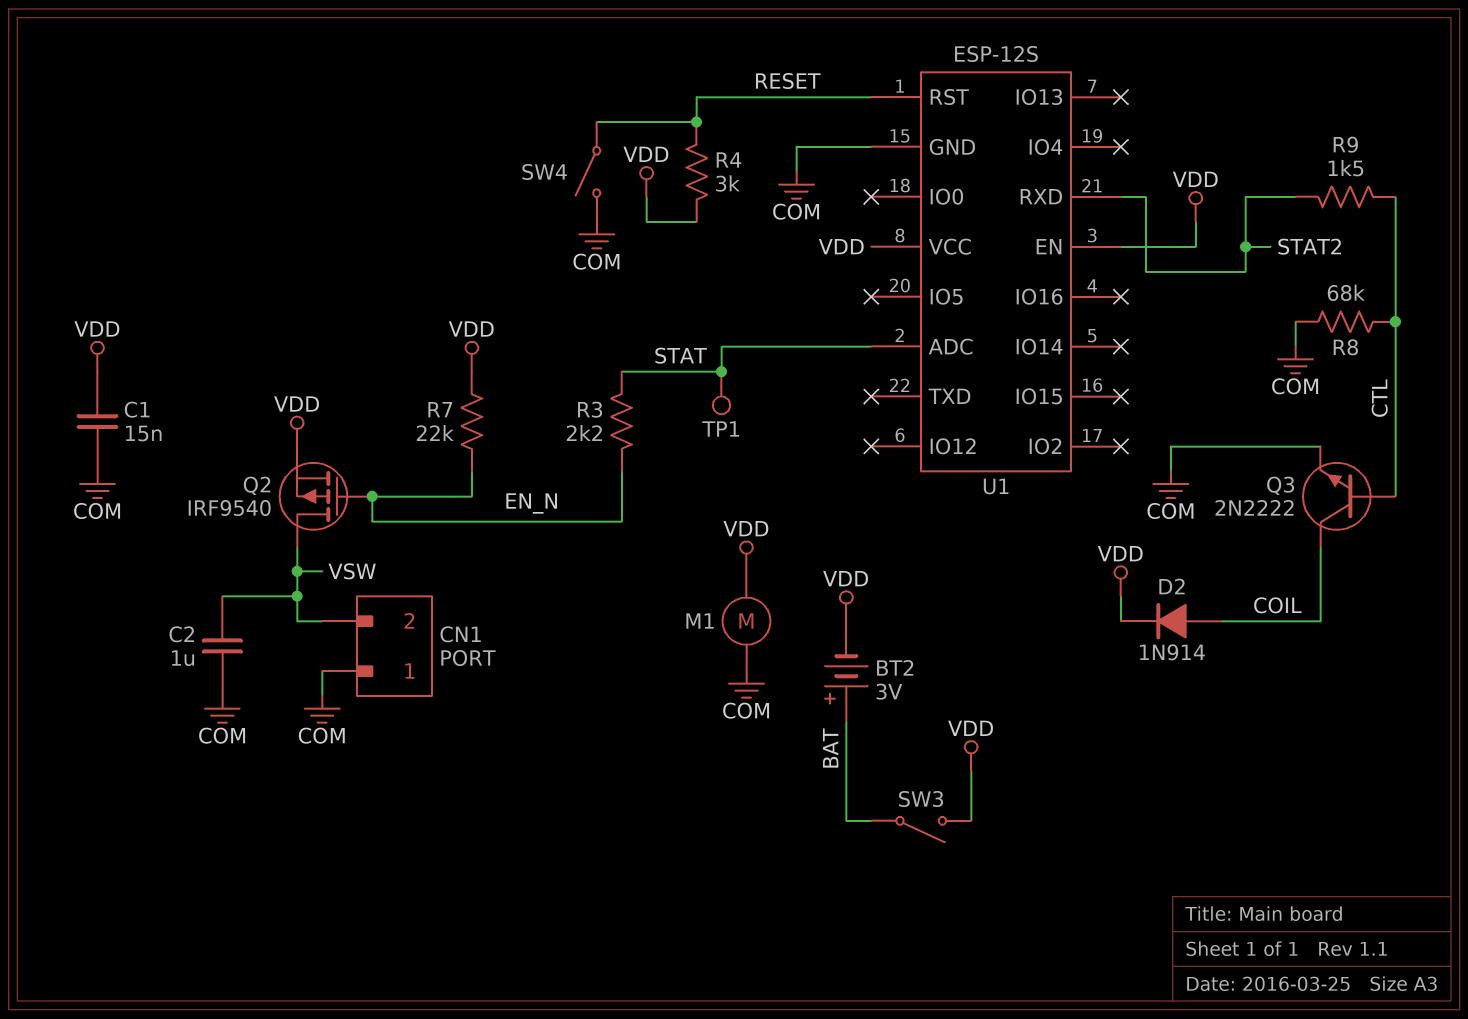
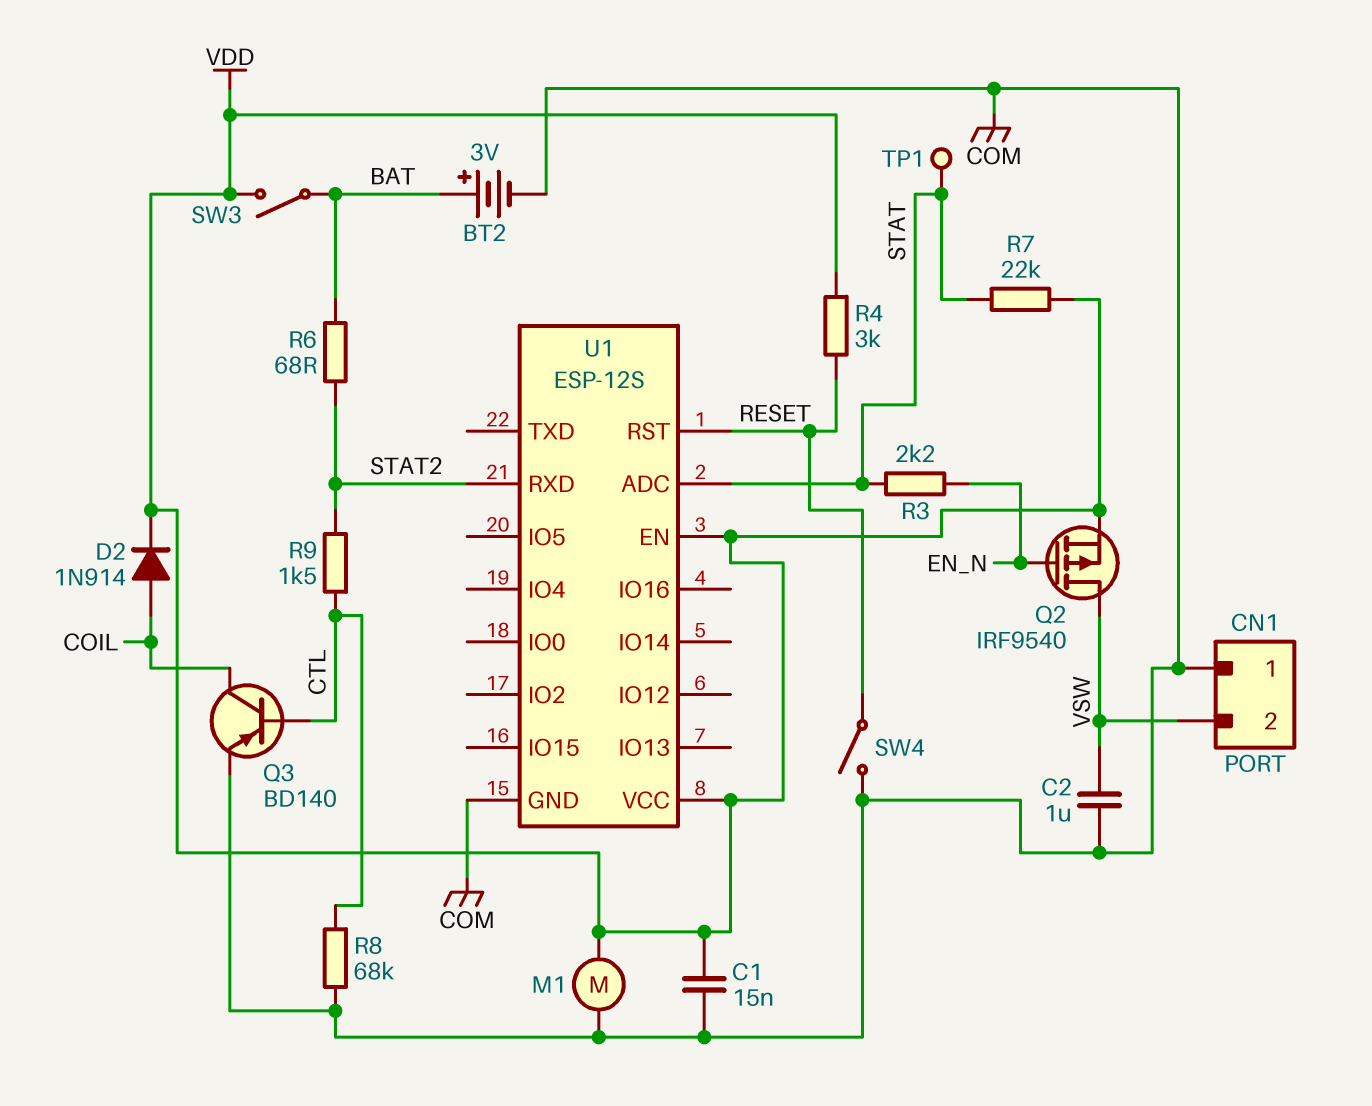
BT2: 3V (plus BAT, minus VDD) -> 3V (plus BAT, minus COM)
Q3: NPN 2N2222 (B CTL, C COIL, E COM) -> PNP BD140 (B CTL, C COIL, E COM)
R6: none -> 68 (BAT, STAT2)
R7: 22k (EN_N, VDD) -> 22k (STAT, VDD)

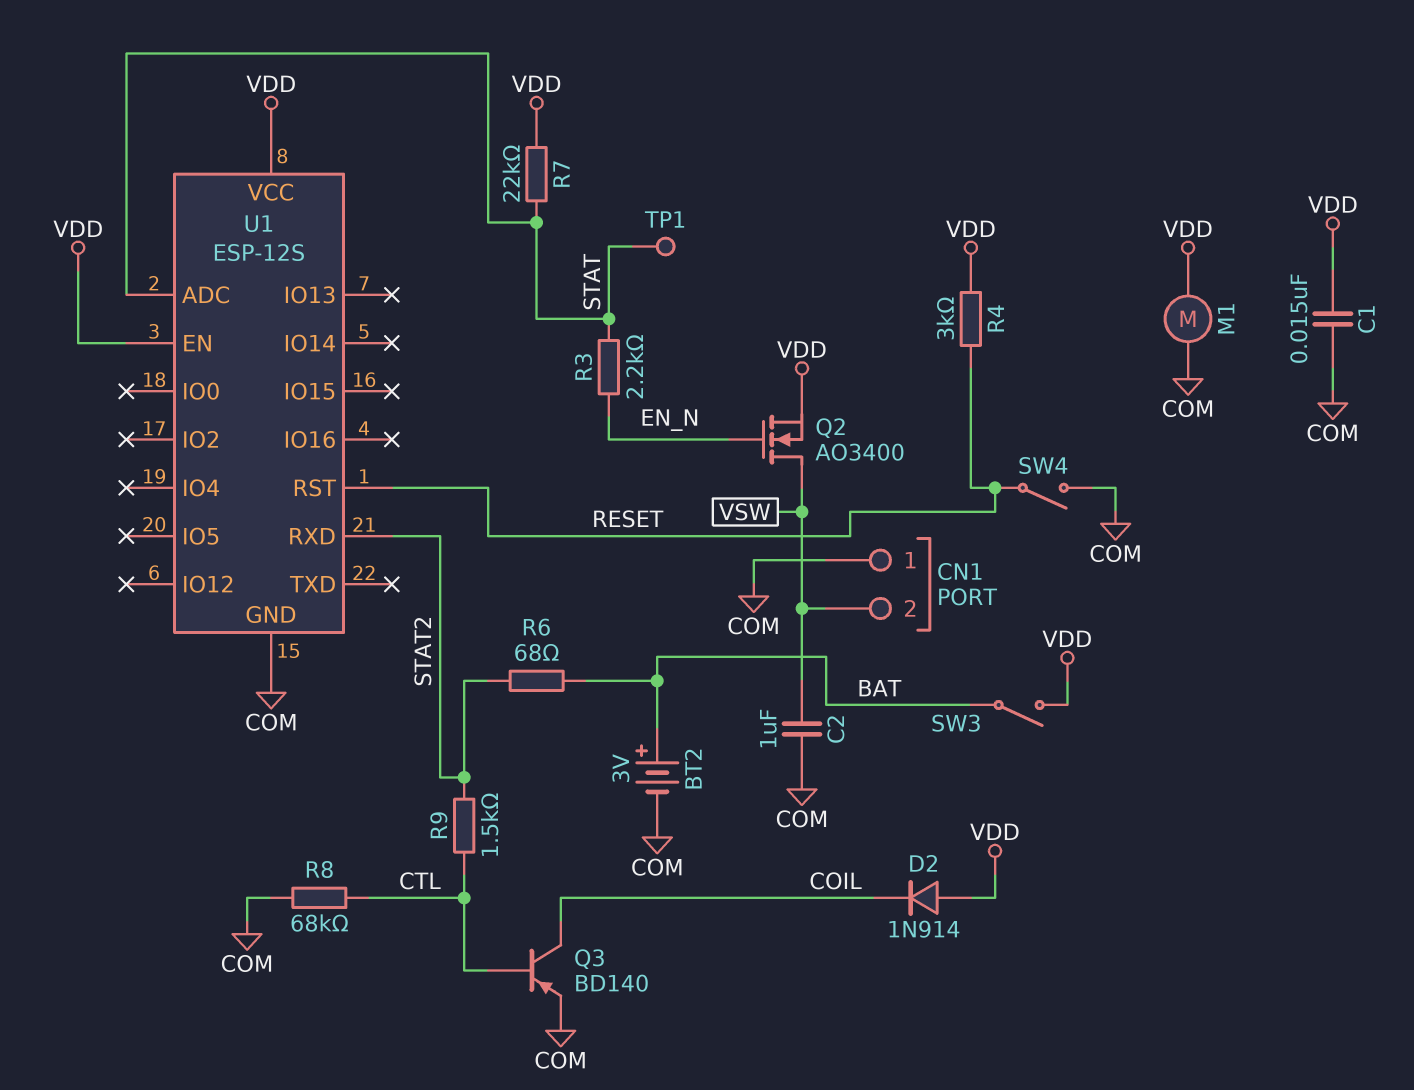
D2: diode 1N914 (A COIL, K VDD) -> diode 1N914 (A VDD, K COIL)
Q2: PMOS IRF9540 (G EN_N, D VSW, S VDD) -> NMOS AO3400 (G EN_N, D VSW, S VDD)

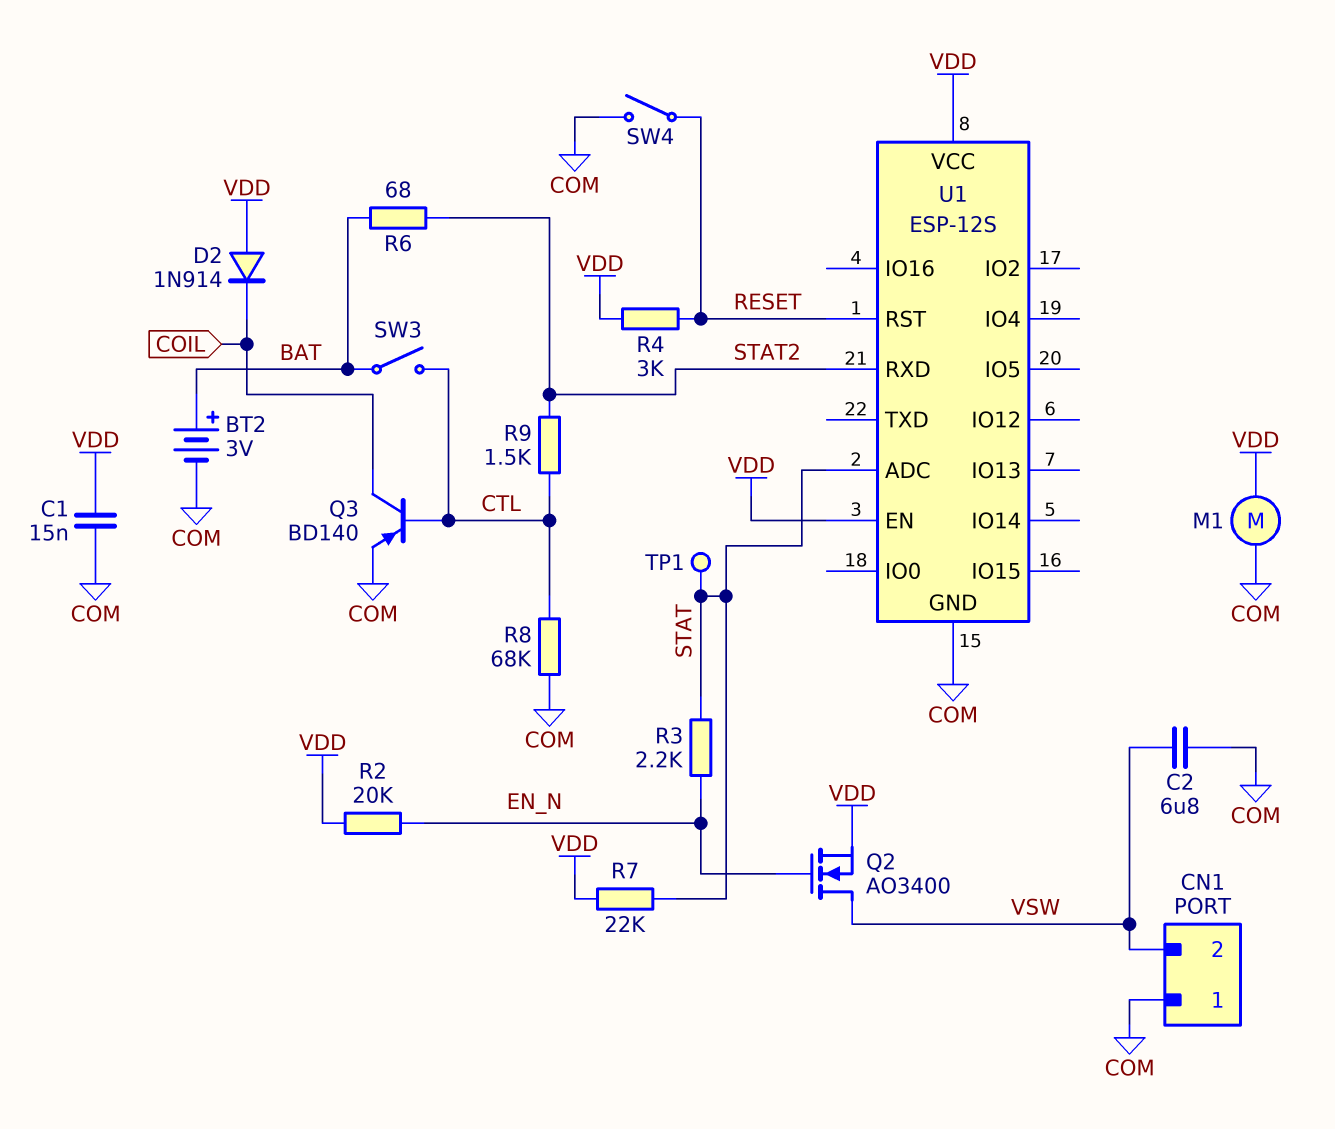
C2: 1uF (COM, VSW) -> 6.8uF (COM, VSW)
R2: none -> 20k (EN_N, VDD)
SW3: switch (BAT, VDD) -> switch (BAT, CTL)

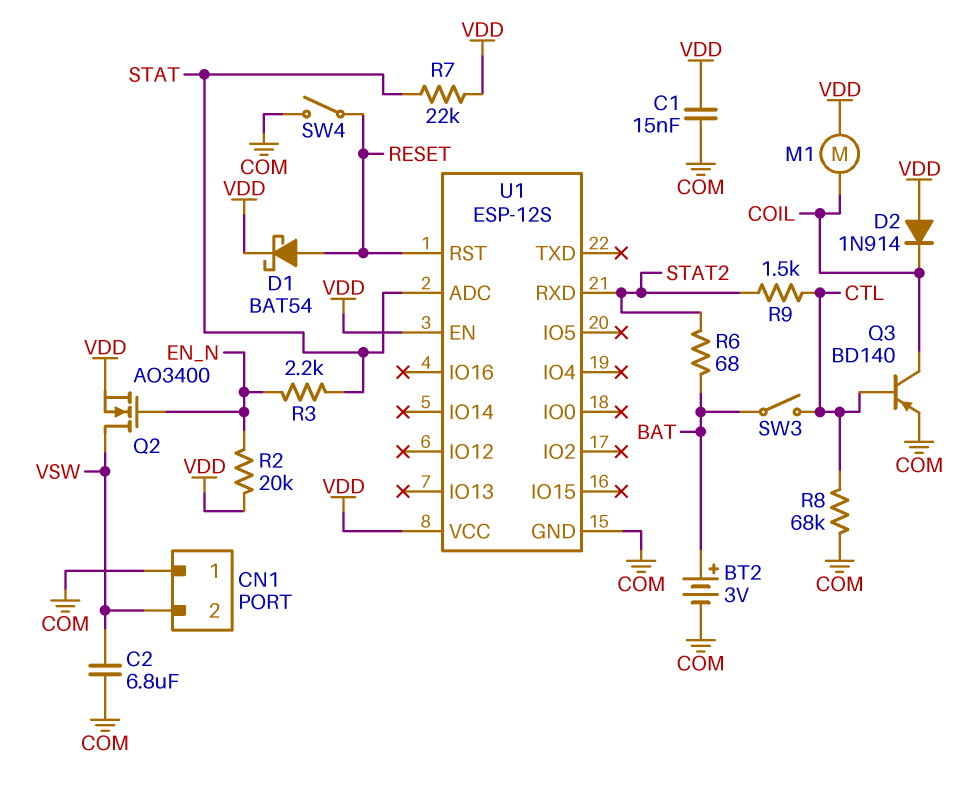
D1: none -> schottky BAT54 (A RESET, K VDD)
M1: motor (COM, VDD) -> motor (COIL, VDD)
R4: 3k (RESET, VDD) -> none
TP1: test point (STAT) -> none

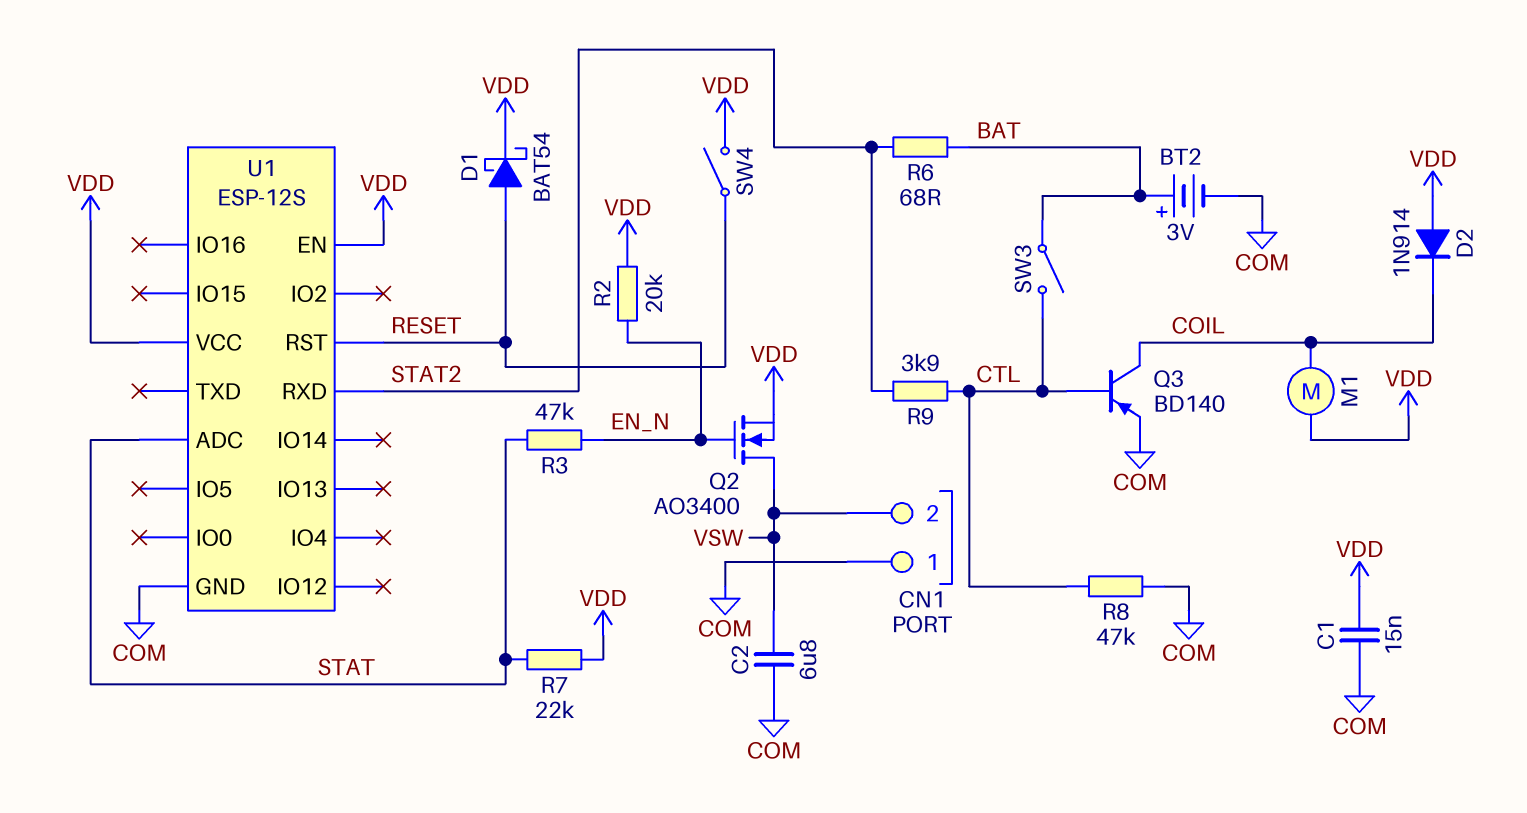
R3: 2.2k (EN_N, STAT) -> 47k (EN_N, STAT)
R8: 68k (COM, CTL) -> 47k (COM, CTL)
R9: 1.5k (CTL, STAT2) -> 3.9k (CTL, STAT2)
SW4: switch (COM, RESET) -> switch (RESET, VDD)

